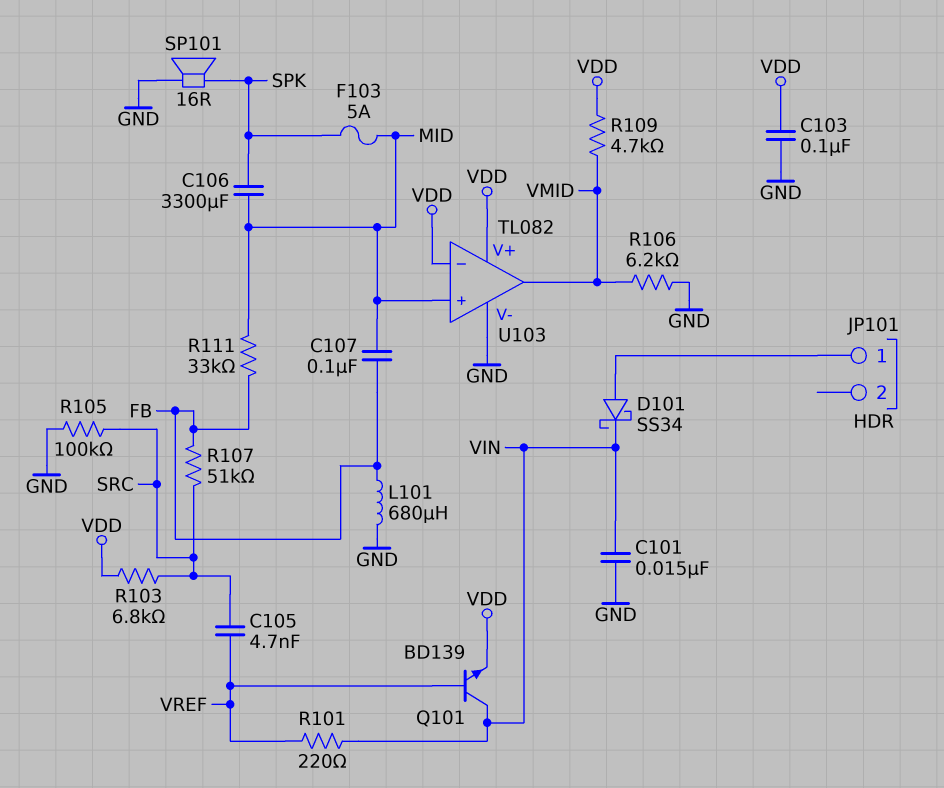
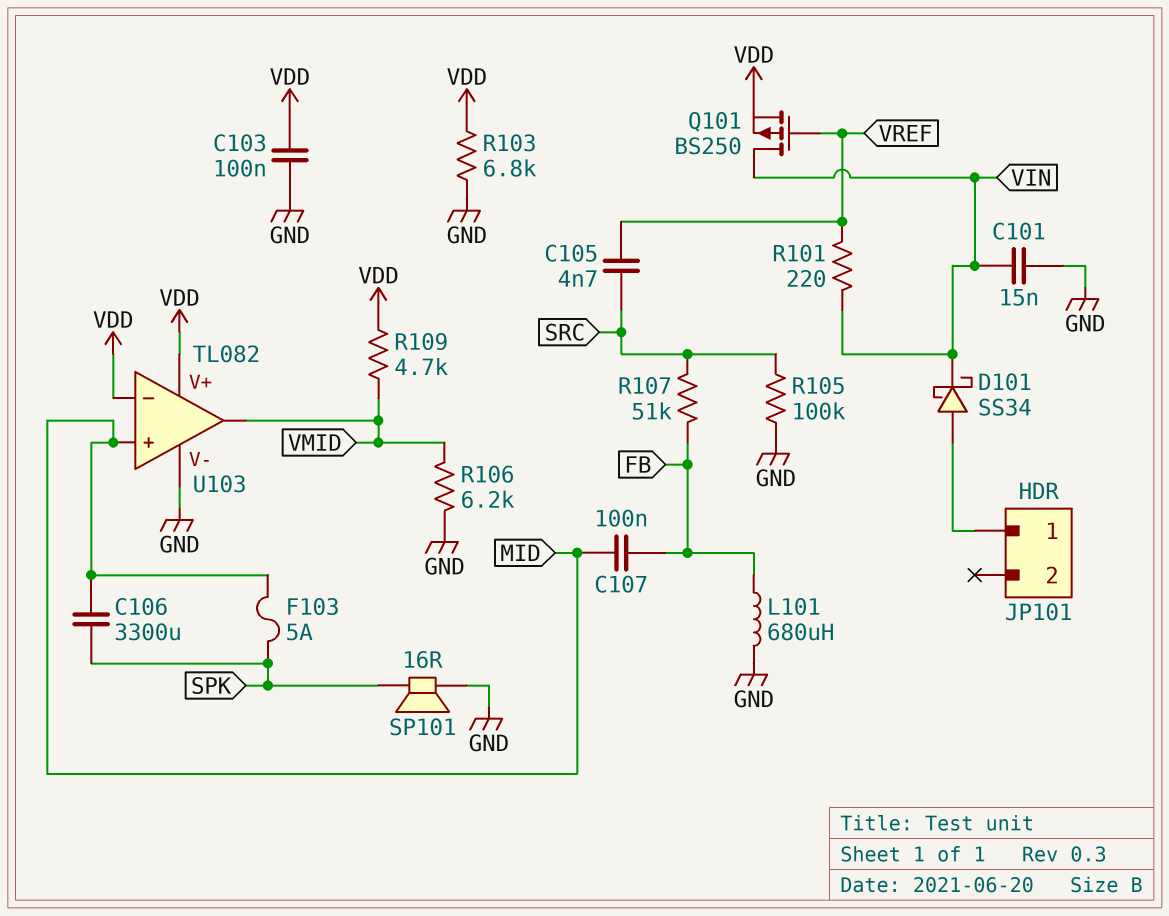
Q101: NPN BD139 (B VREF, C VIN, E VDD) -> PMOS BS250 (G VREF, D VIN, S VDD)
R103: 6.8k (SRC, VDD) -> 6.8k (GND, VDD)
R111: 33k (FB, MID) -> none

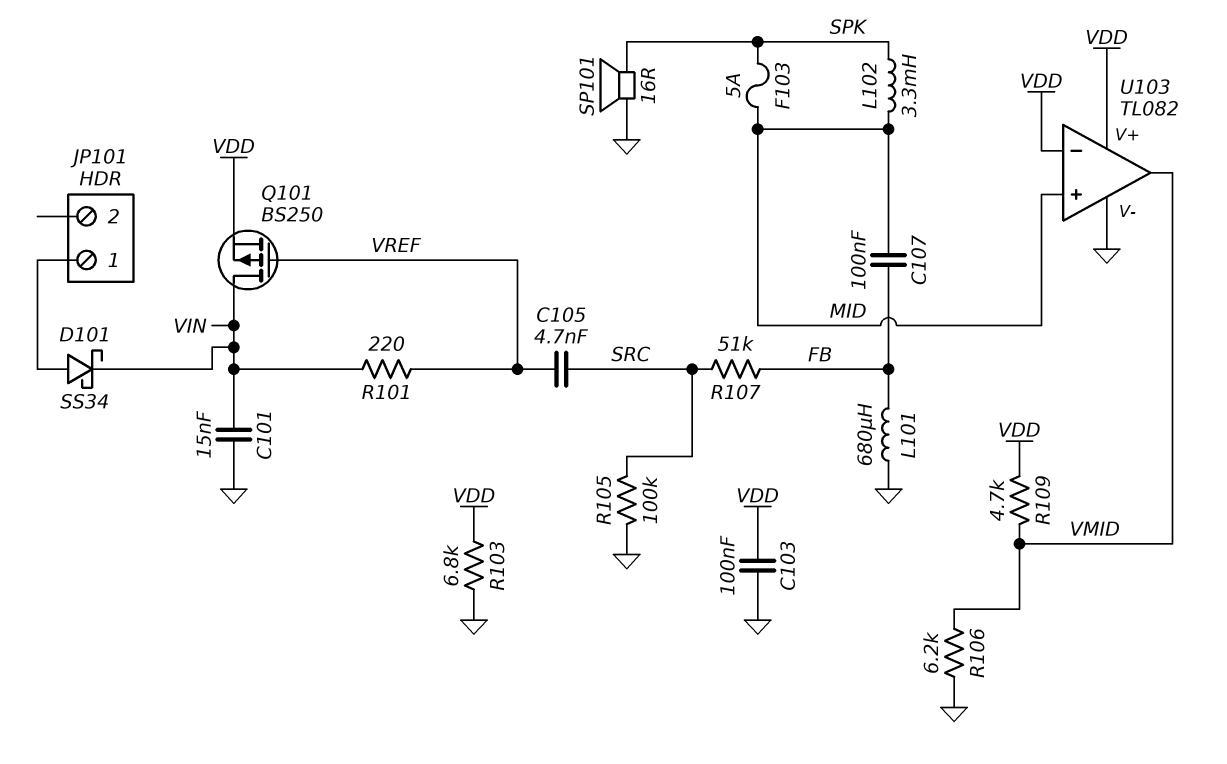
C106: 3300uF (MID, SPK) -> none
L102: none -> 3.3mH (MID, SPK)

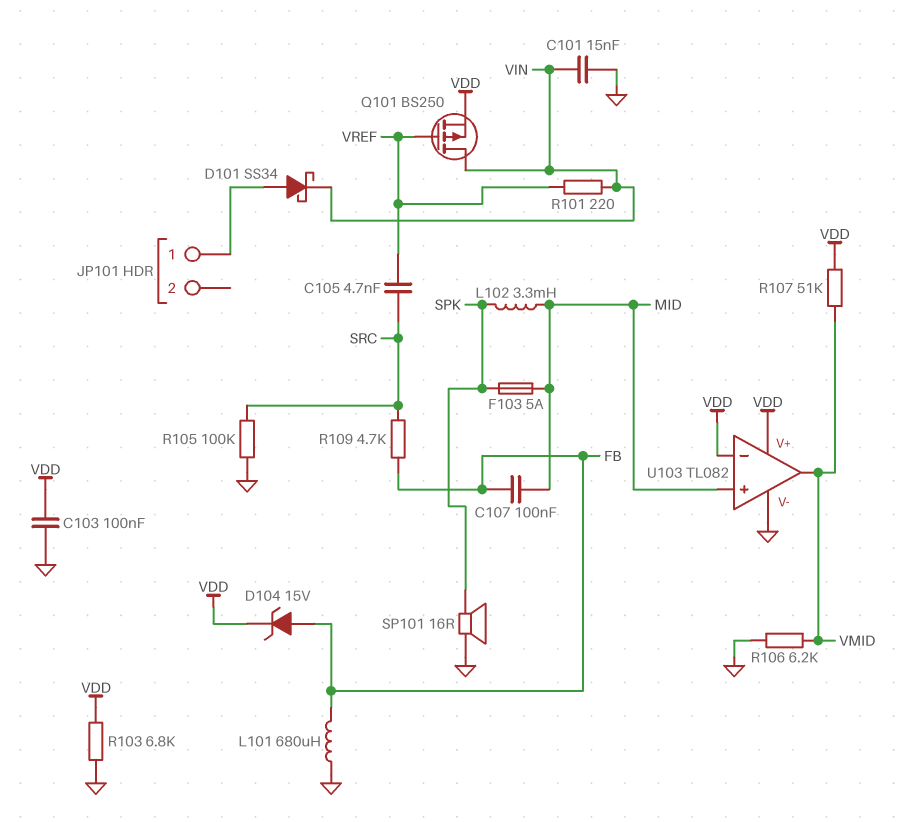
D104: none -> zener 15V (A FB, K VDD)
R107: 51k (FB, SRC) -> 51k (VDD, VMID)
R109: 4.7k (VDD, VMID) -> 4.7k (FB, SRC)

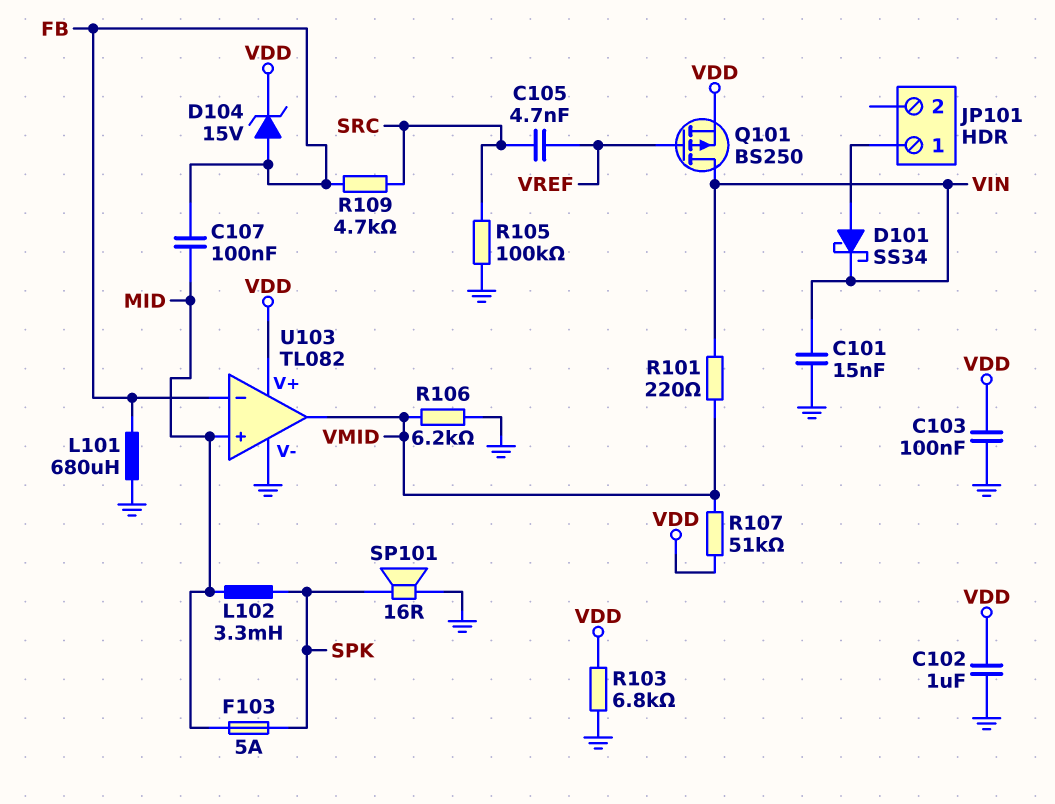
C102: none -> 1uF (GND, VDD)
R101: 220 (VIN, VREF) -> 220 (VIN, VMID)
U103 pin in-: VDD -> FB

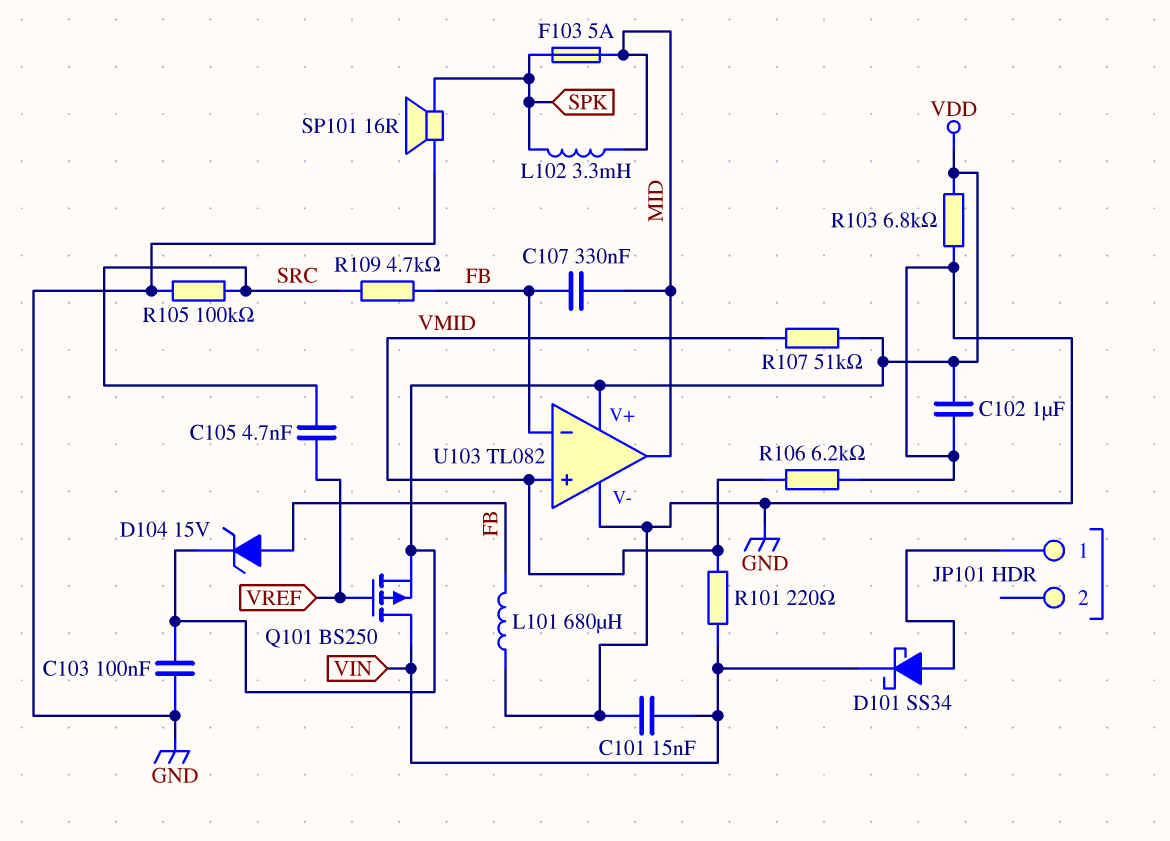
C107: 100nF (FB, MID) -> 330nF (FB, MID)
U103 pin in+: MID -> VMID
U103 pin out: VMID -> MID

